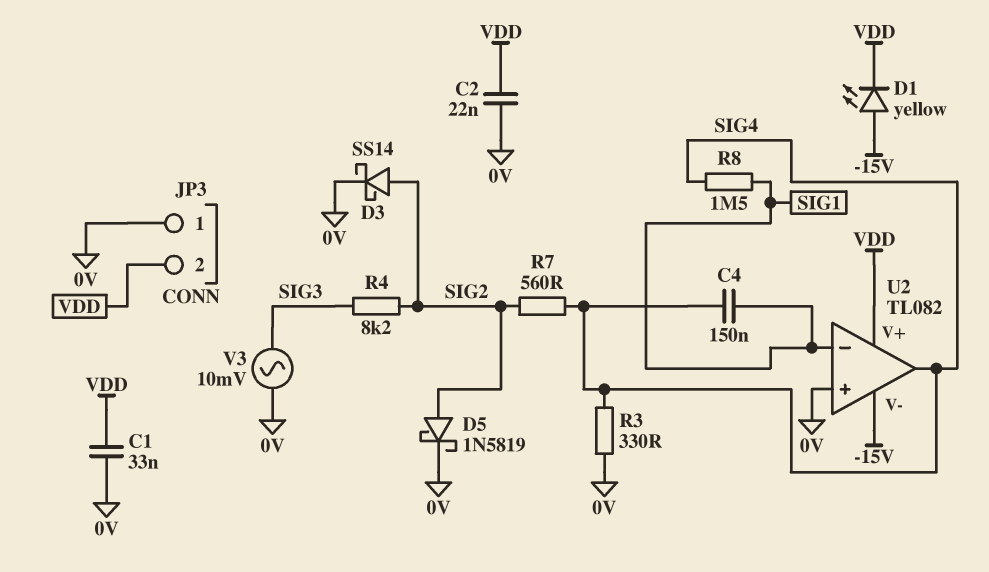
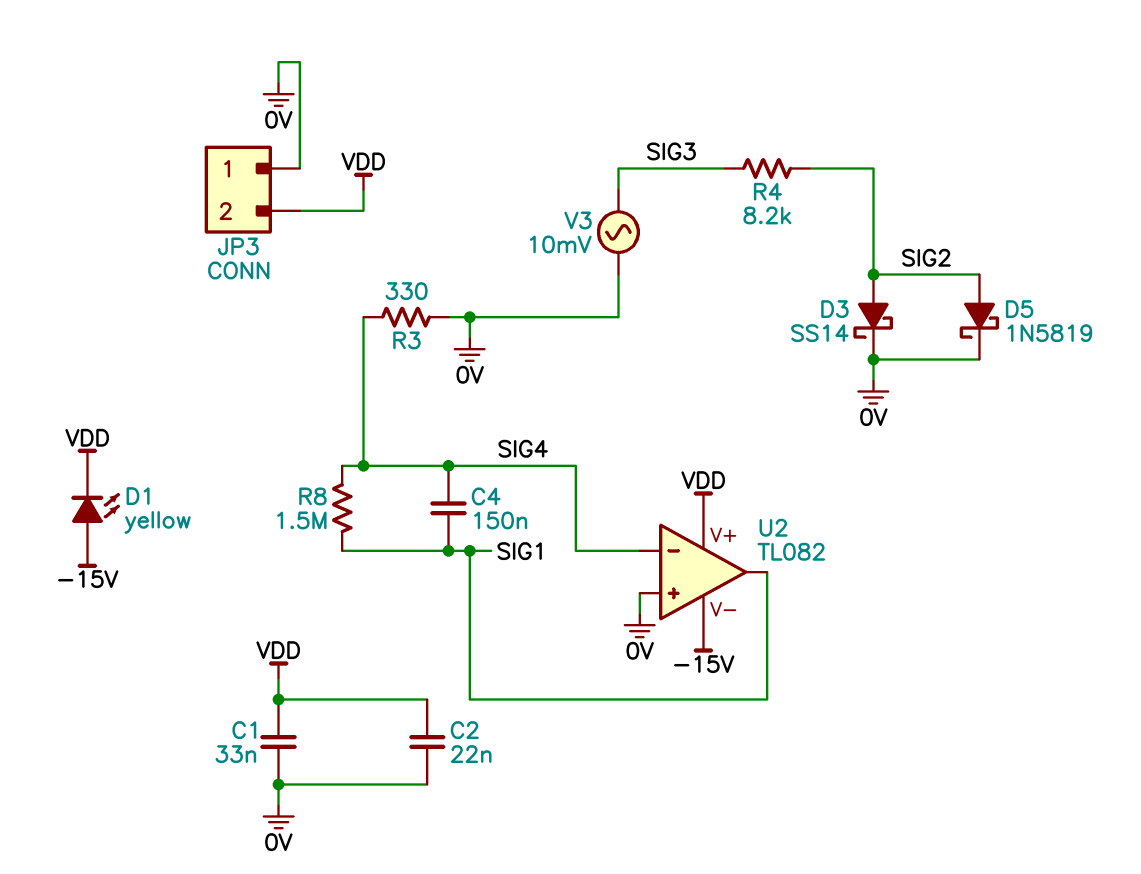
R7: 560 (SIG2, SIG4) -> none
U2 pin in-: SIG1 -> SIG4
U2 pin out: SIG4 -> SIG1

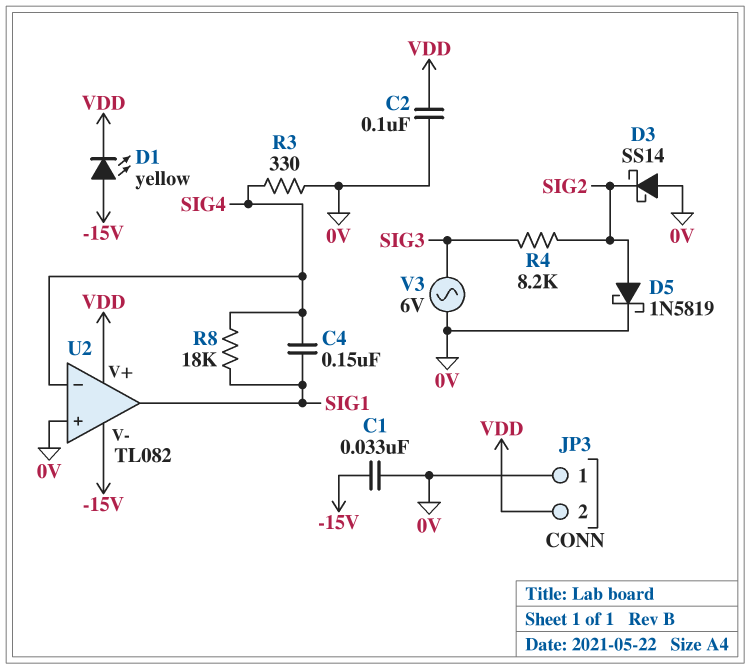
C1: 33nF (0V, VDD) -> 33nF (-15V, 0V)
C2: 22nF (0V, VDD) -> 100nF (0V, VDD)
D3: schottky SS14 (A SIG2, K 0V) -> schottky SS14 (A 0V, K SIG2)
R8: 1.5M (SIG1, SIG4) -> 18k (SIG1, SIG4)
V3: AC 10mV (0V, SIG3) -> AC 6V (0V, SIG3)

